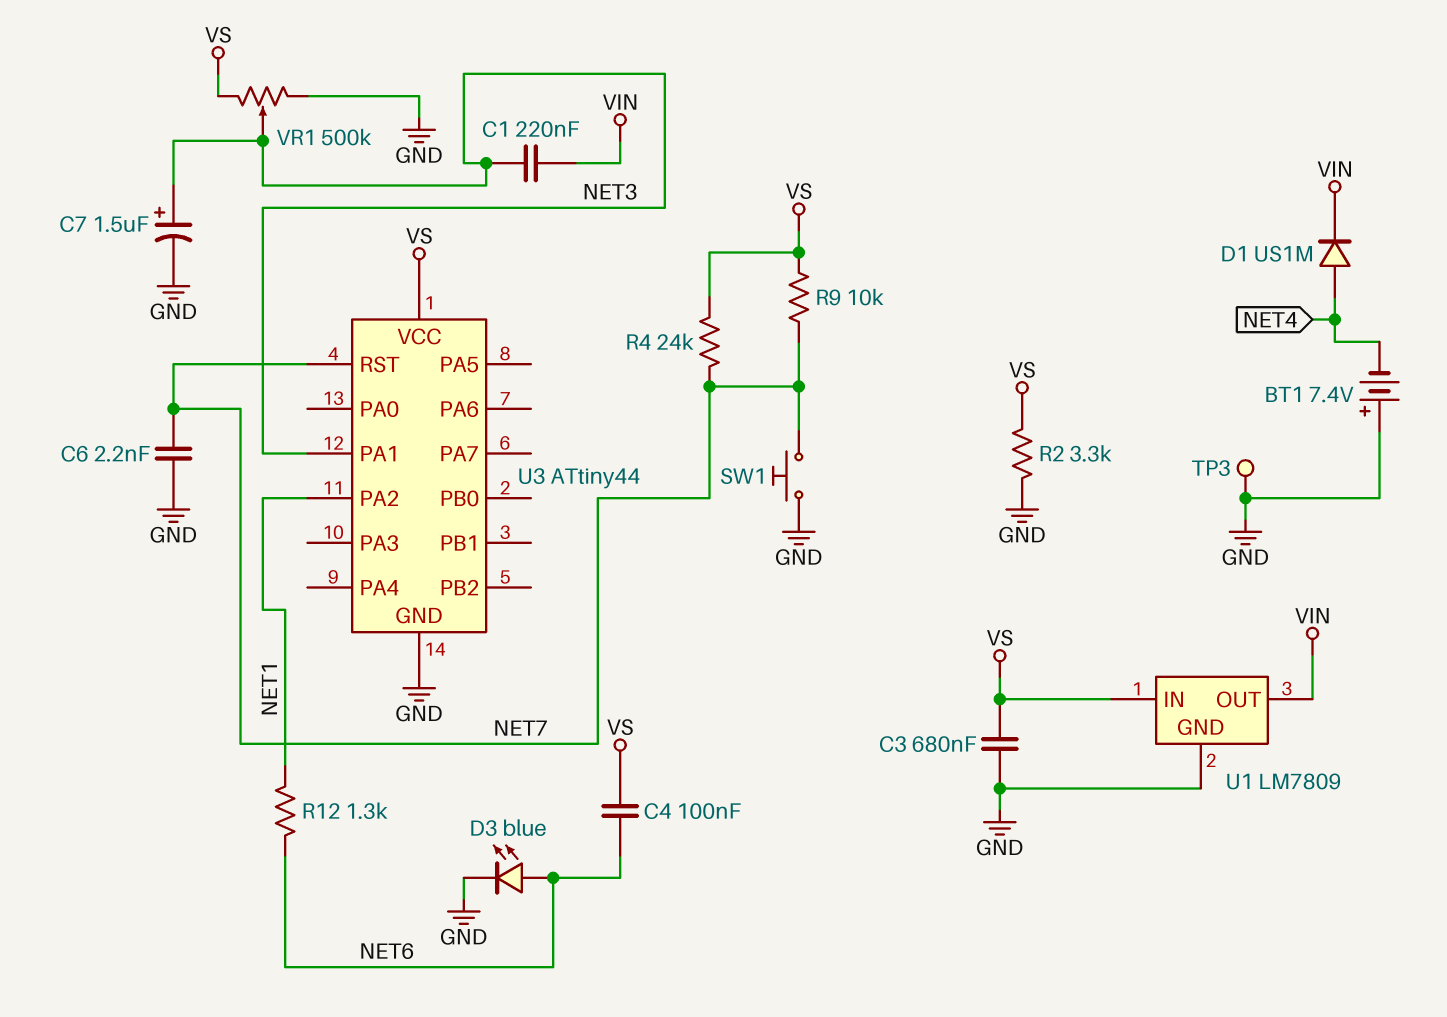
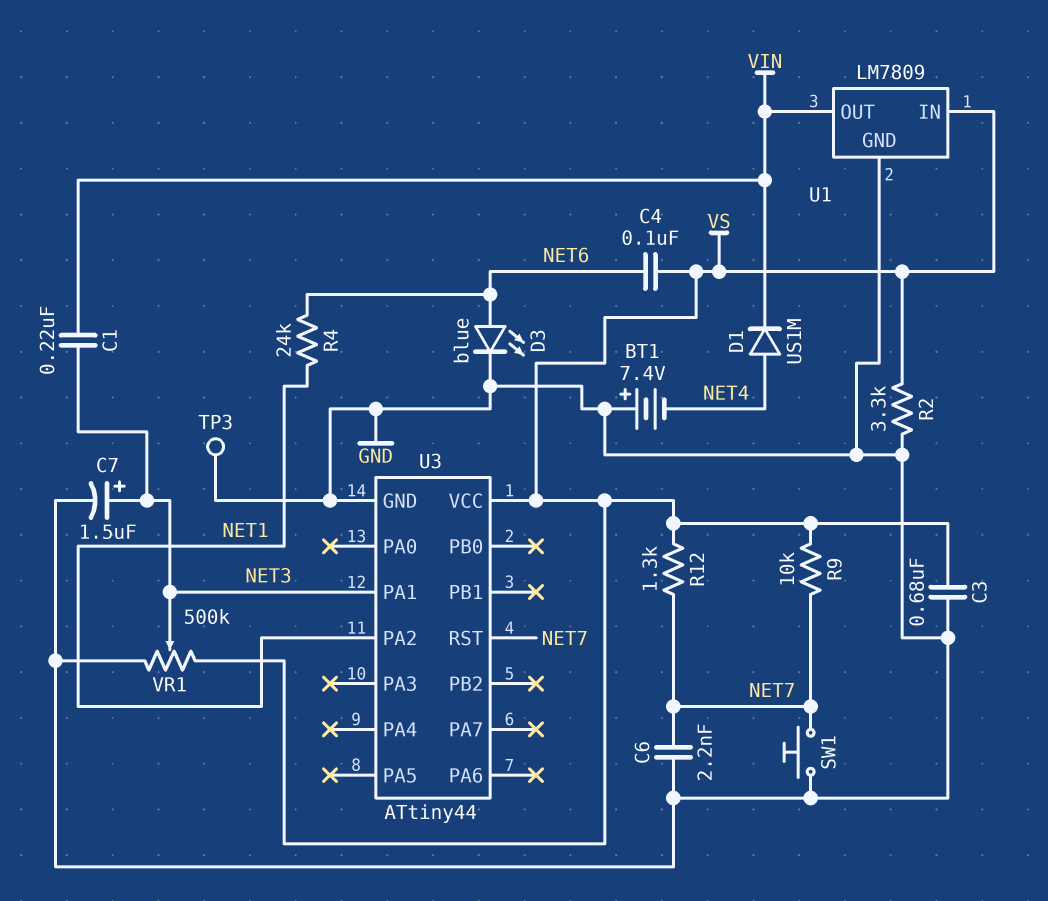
R4: 24k (NET7, VS) -> 24k (NET1, NET6)
R12: 1.3k (NET1, NET6) -> 1.3k (NET7, VS)

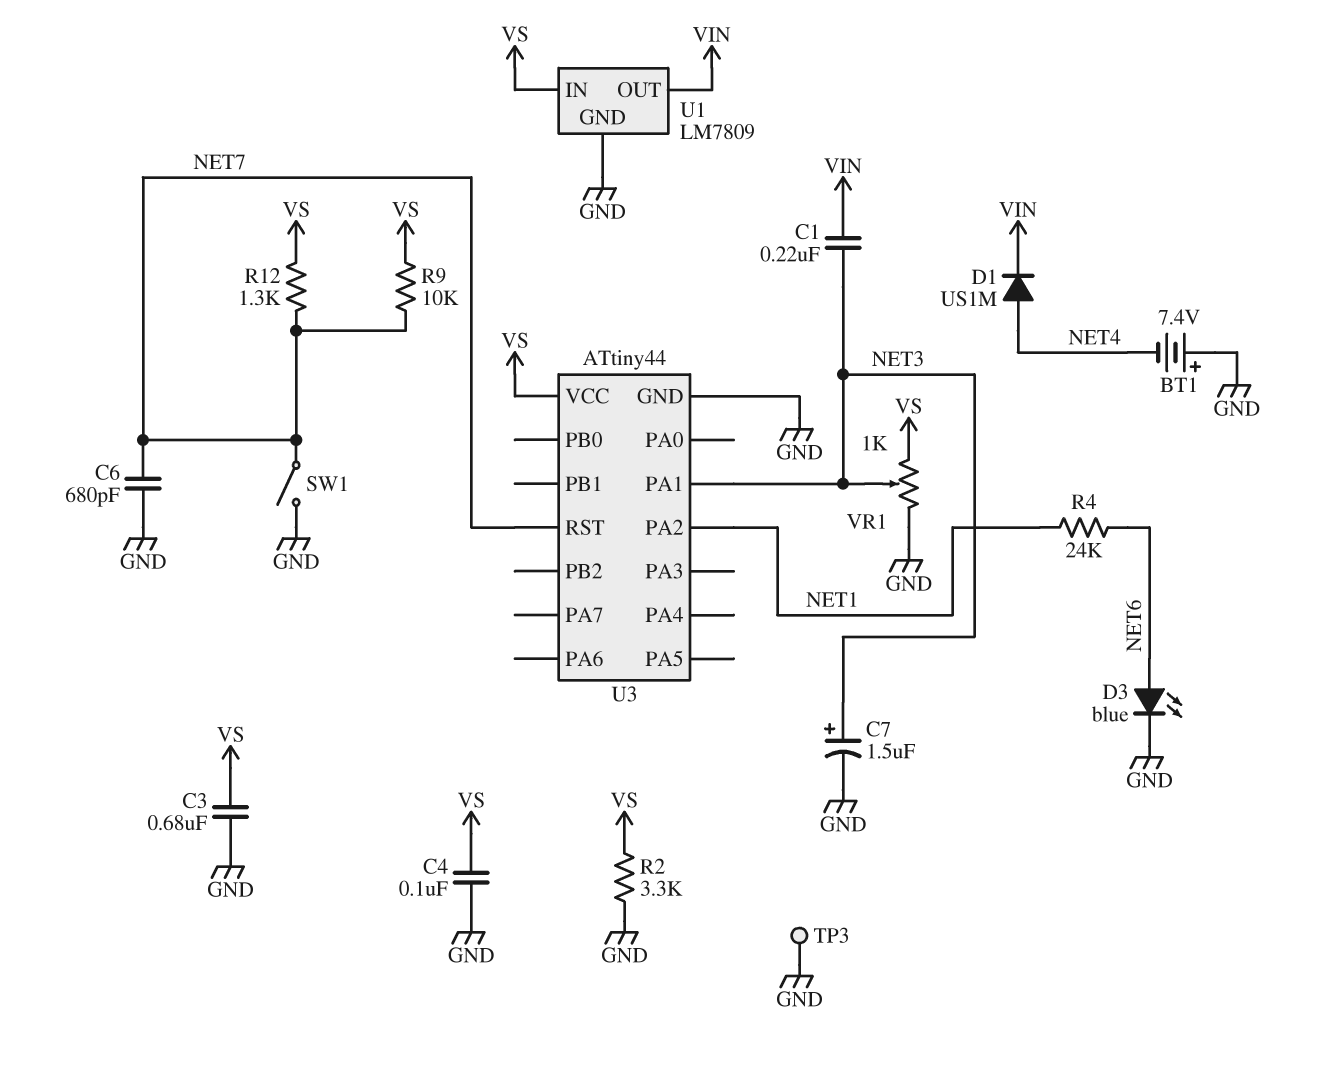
C4: 100nF (NET6, VS) -> 100nF (GND, VS)
C6: 2.2nF (GND, NET7) -> 680pF (GND, NET7)
SW1: button (GND, NET7) -> switch (GND, NET7)
VR1: 500k (GND, VS, wiper NET3) -> 1k (GND, VS, wiper NET3)

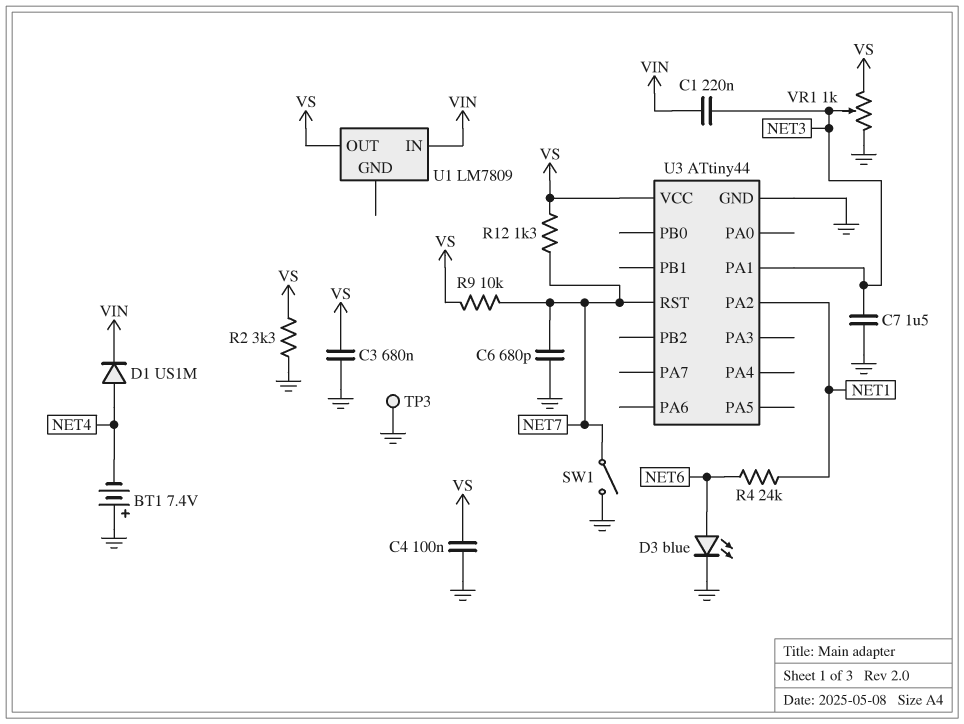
C7: 1.5uF (plus NET3, minus GND) -> 1.5uF (GND, NET3)
U1 pin GND: GND -> none
U1 pin IN: VS -> VIN
U1 pin OUT: VIN -> VS

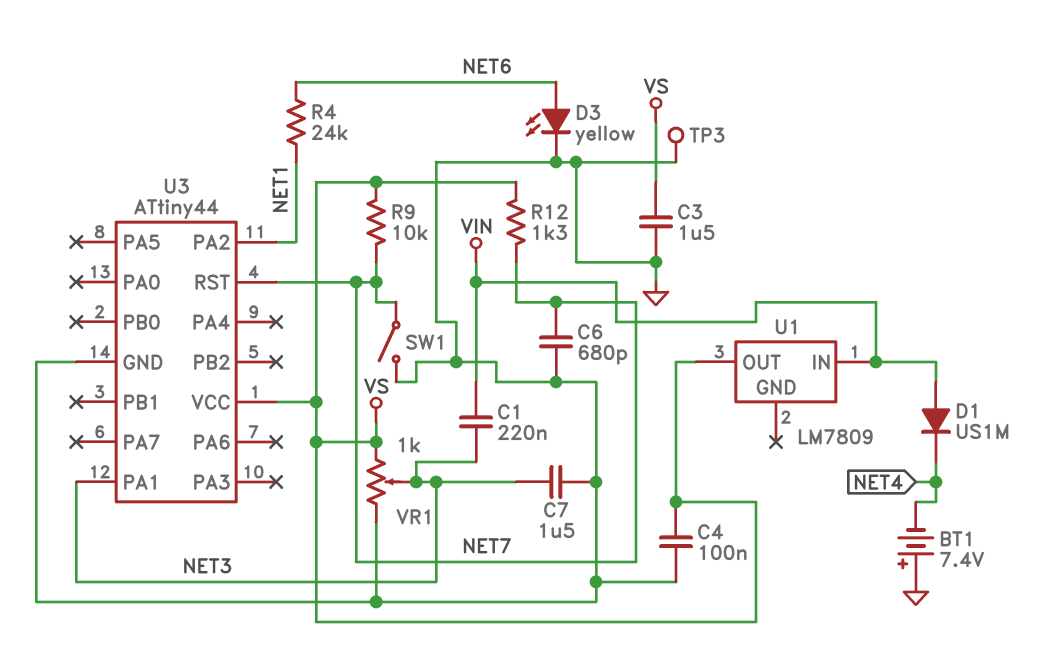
C3: 680nF (GND, VS) -> 1.5uF (GND, VS)
D1: diode US1M (A NET4, K VIN) -> diode US1M (A VIN, K NET4)
D3: LED blue (A NET6, K GND) -> LED yellow (A NET6, K GND)
R2: 3.3k (GND, VS) -> none

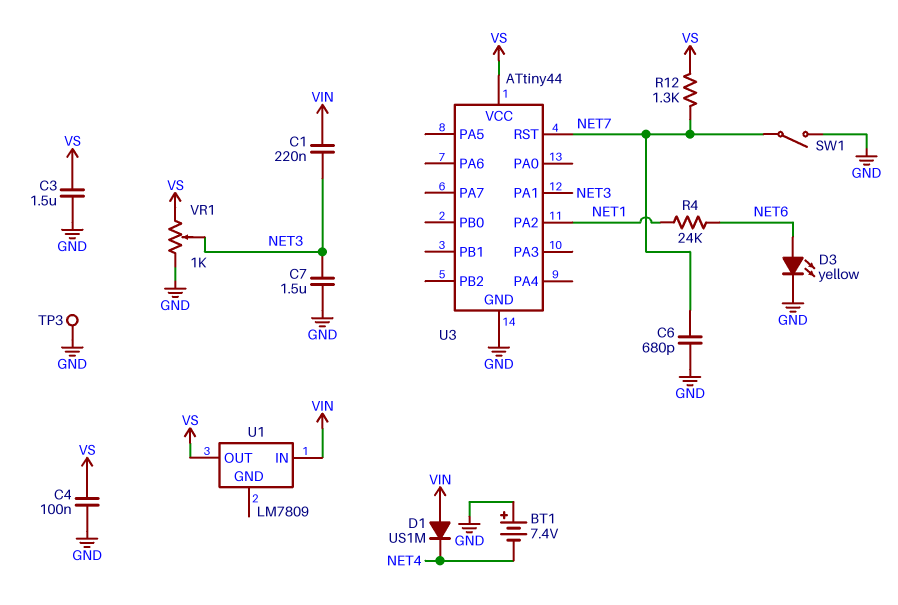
R9: 10k (NET7, VS) -> none

